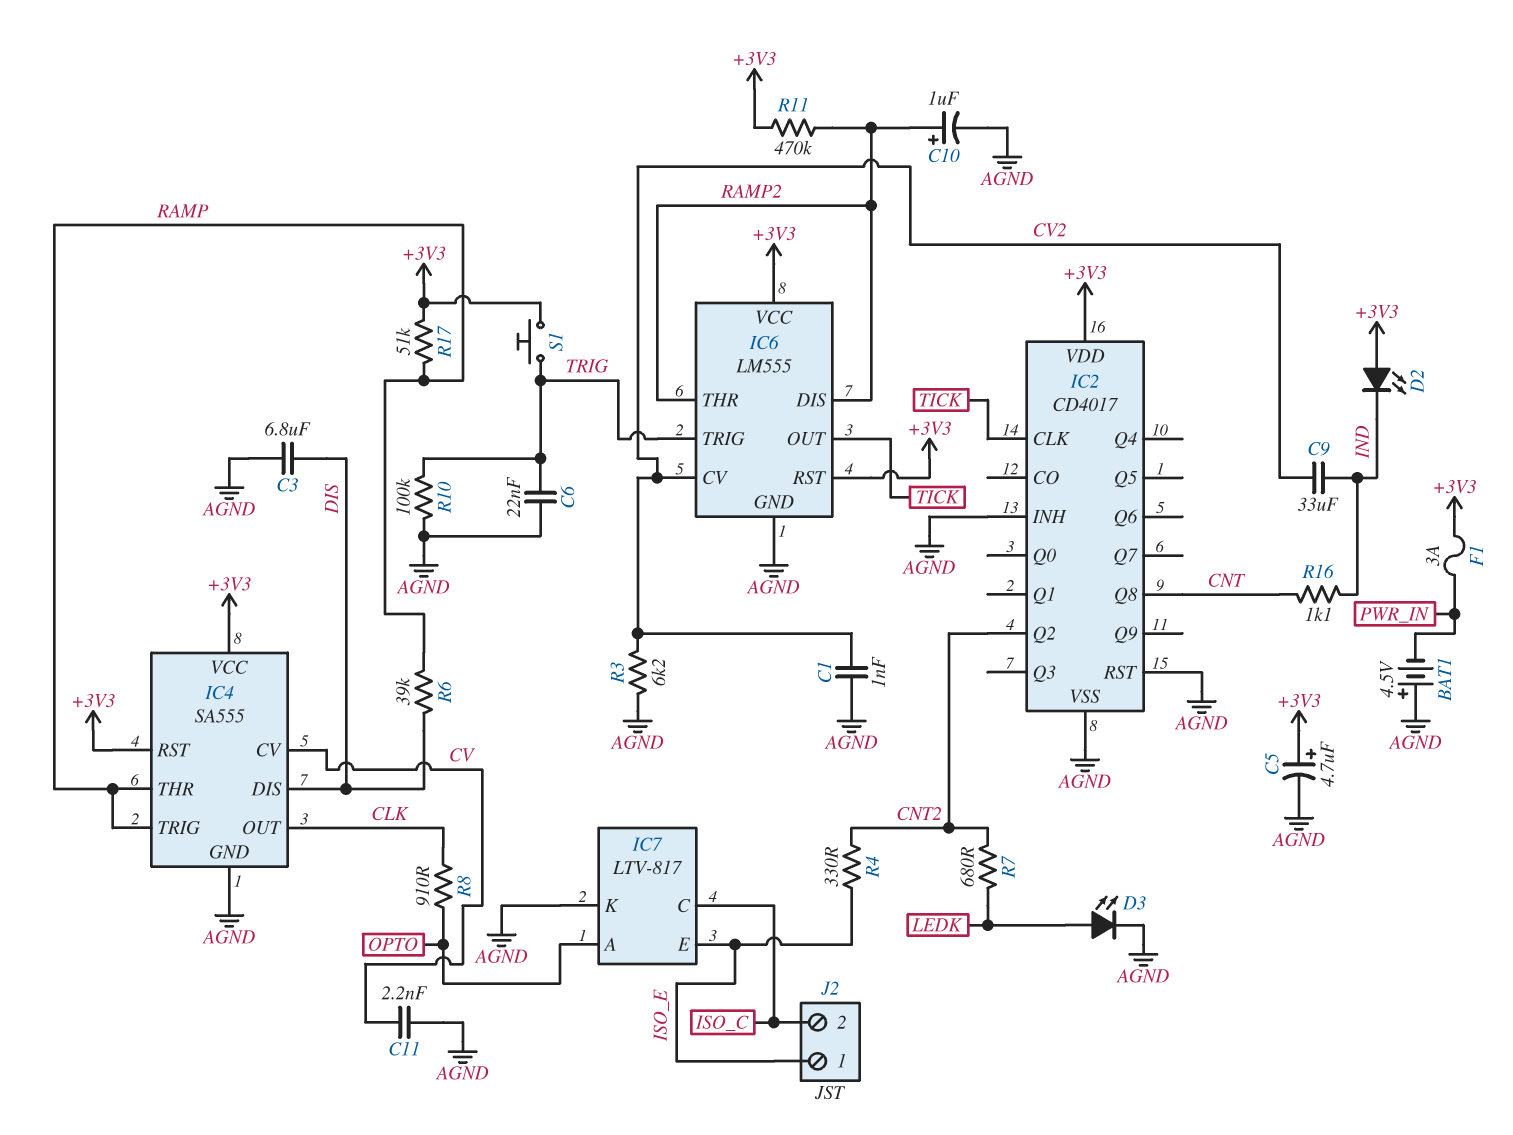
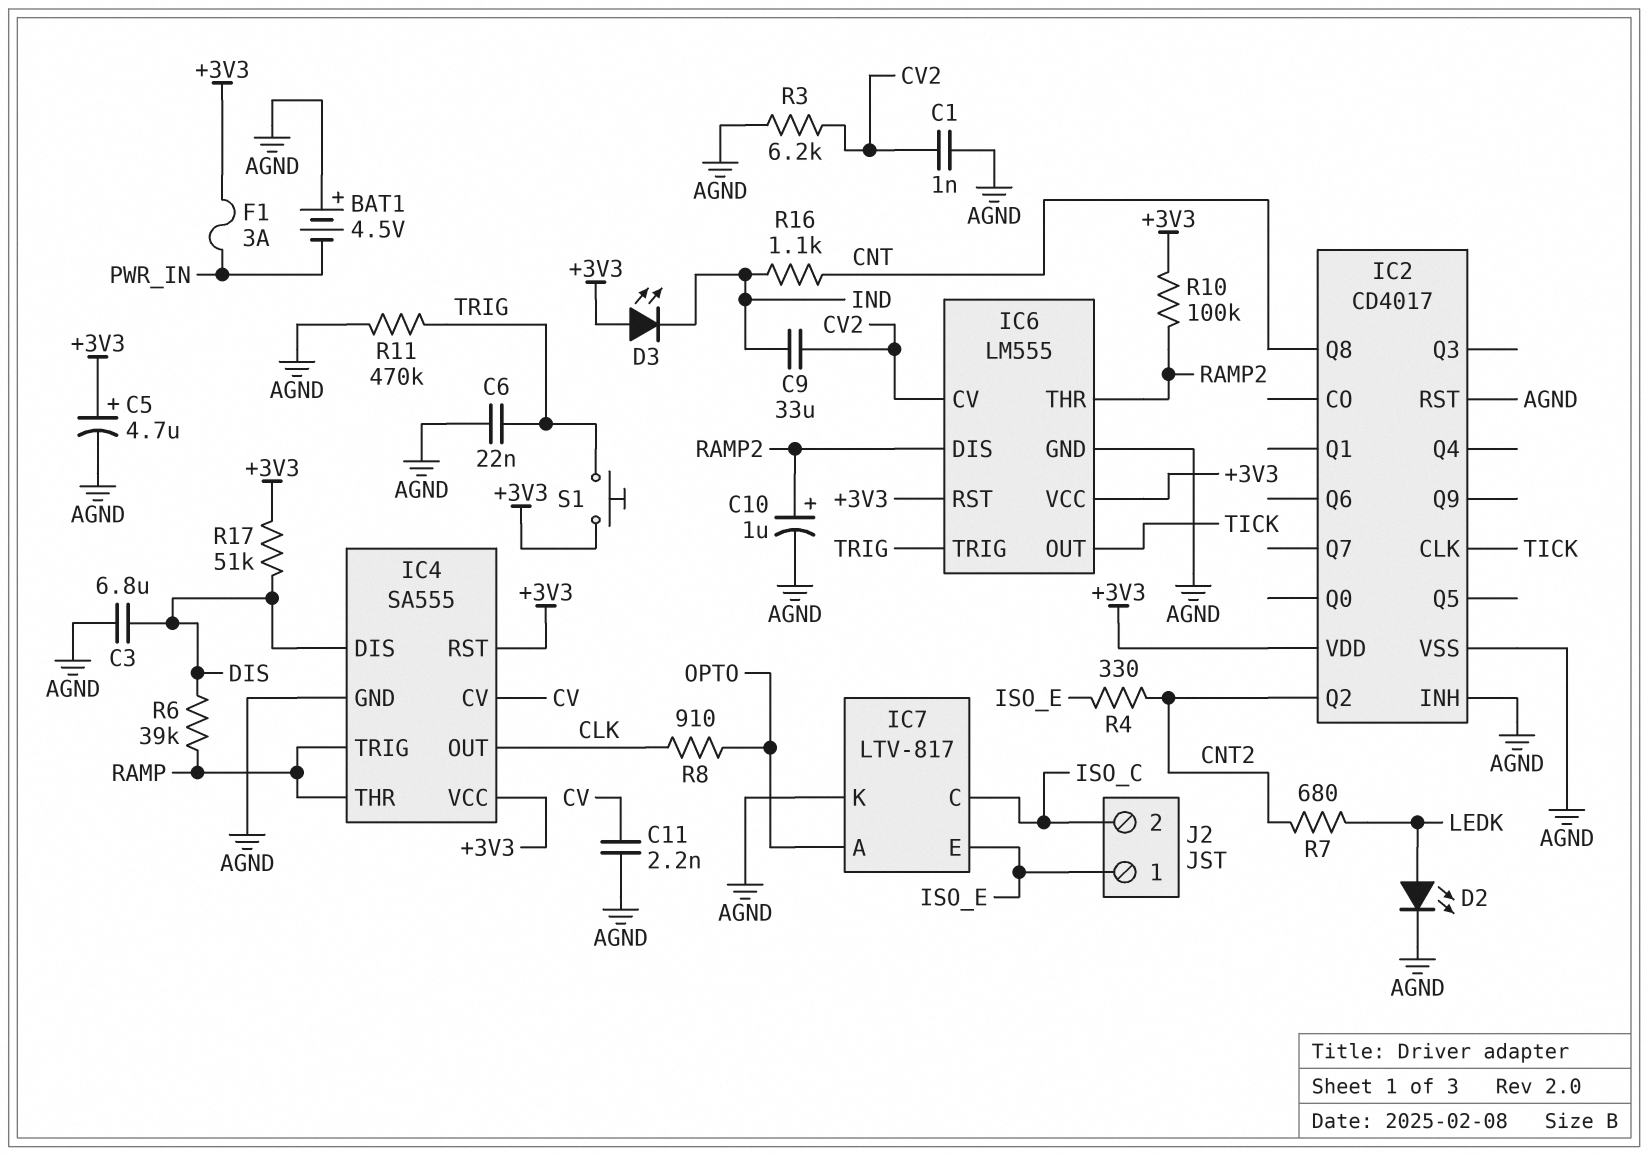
D2: LED (A +3V3, K IND) -> LED (A LEDK, K AGND)
D3: LED (A LEDK, K AGND) -> LED (A +3V3, K IND)
R10: 100k (AGND, TRIG) -> 100k (+3V3, RAMP2)
R11: 470k (+3V3, RAMP2) -> 470k (AGND, TRIG)
R17: 51k (+3V3, RAMP) -> 51k (+3V3, DIS)

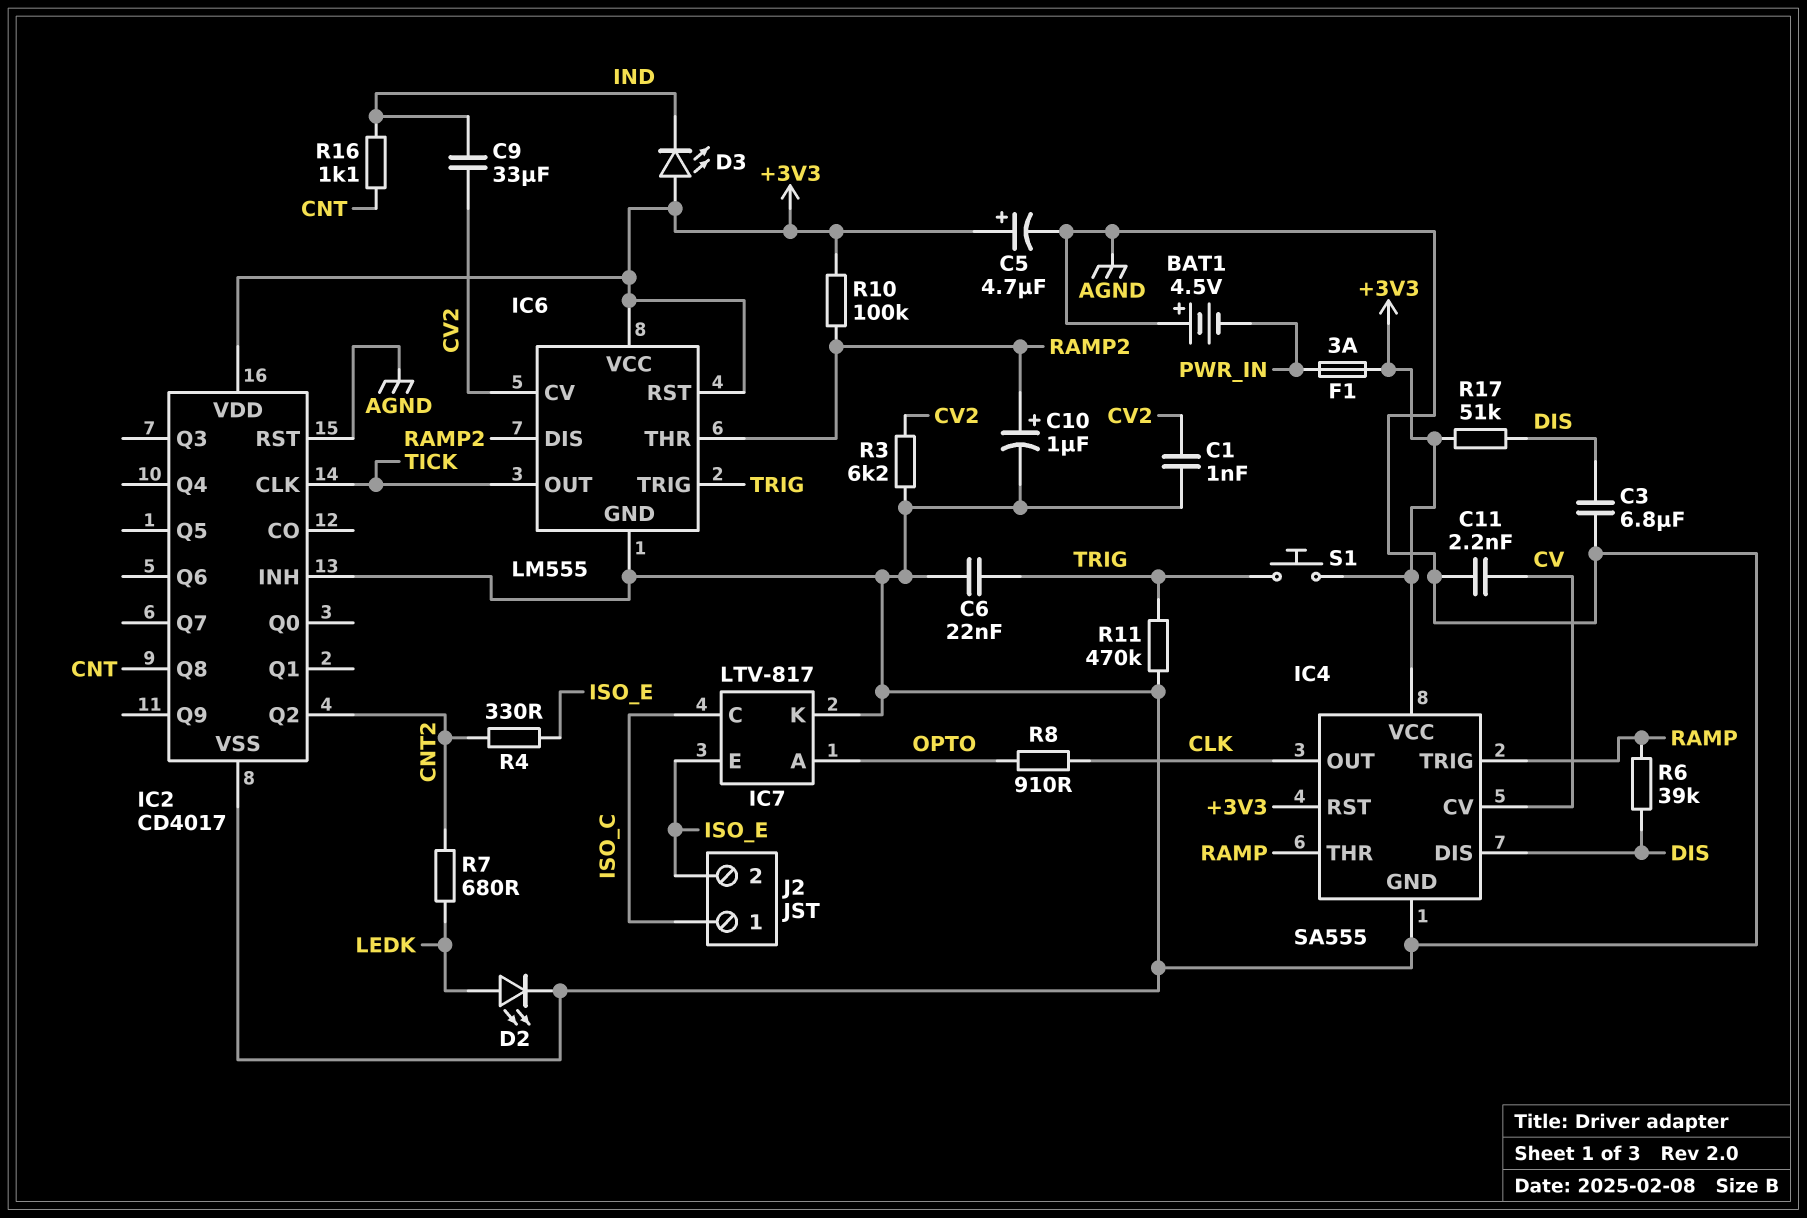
J2 pin 1: ISO_E -> ISO_C
J2 pin 2: ISO_C -> ISO_E

